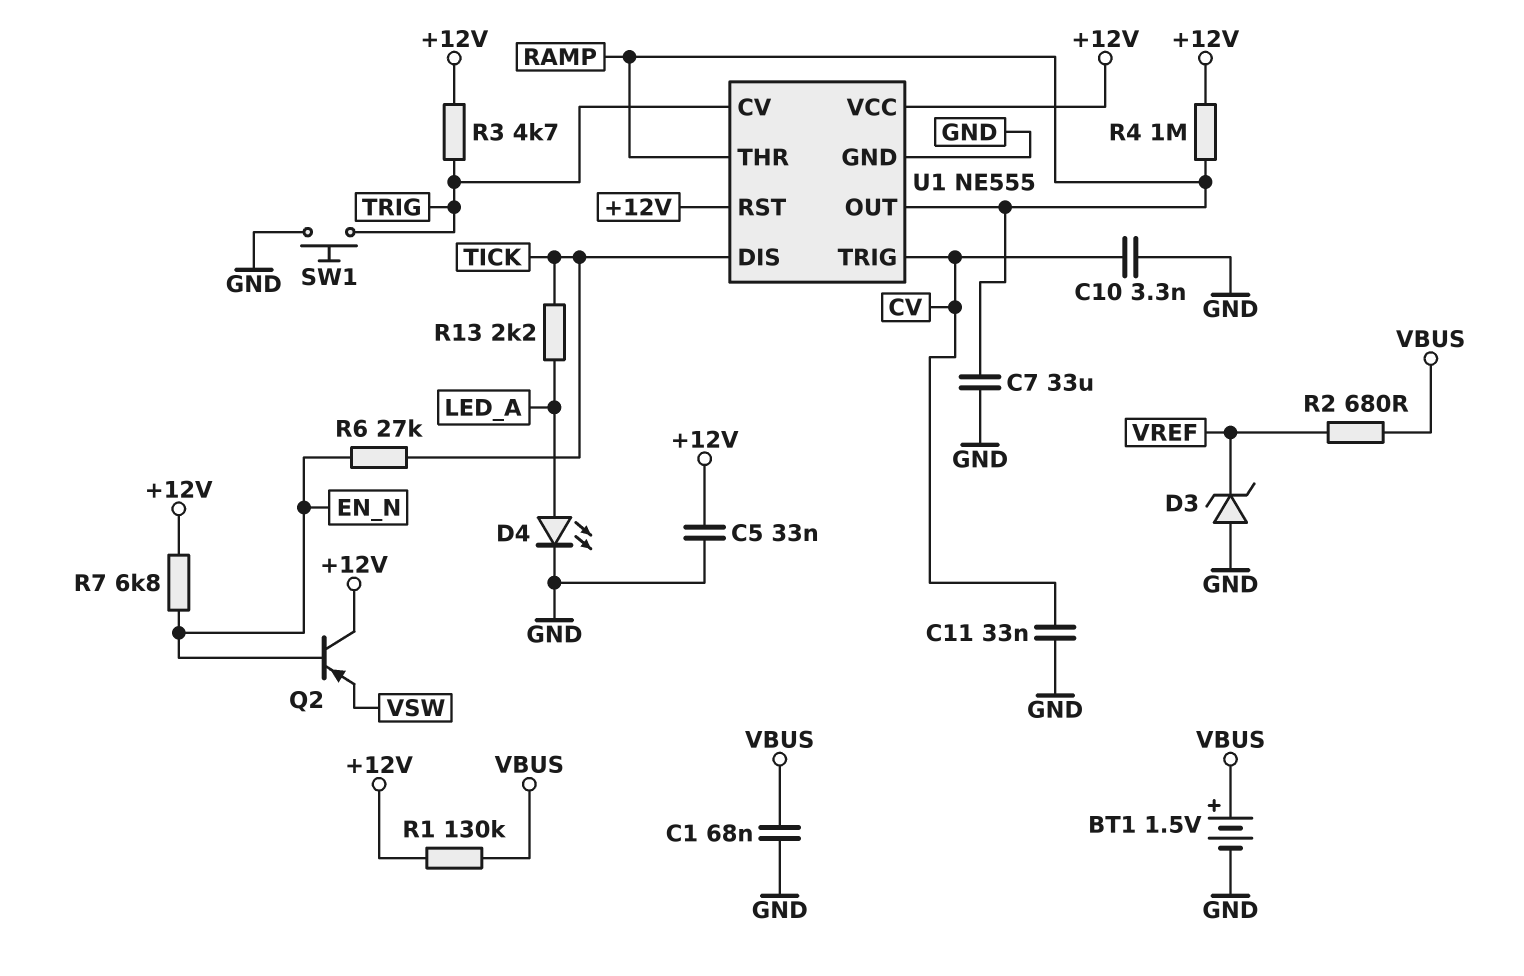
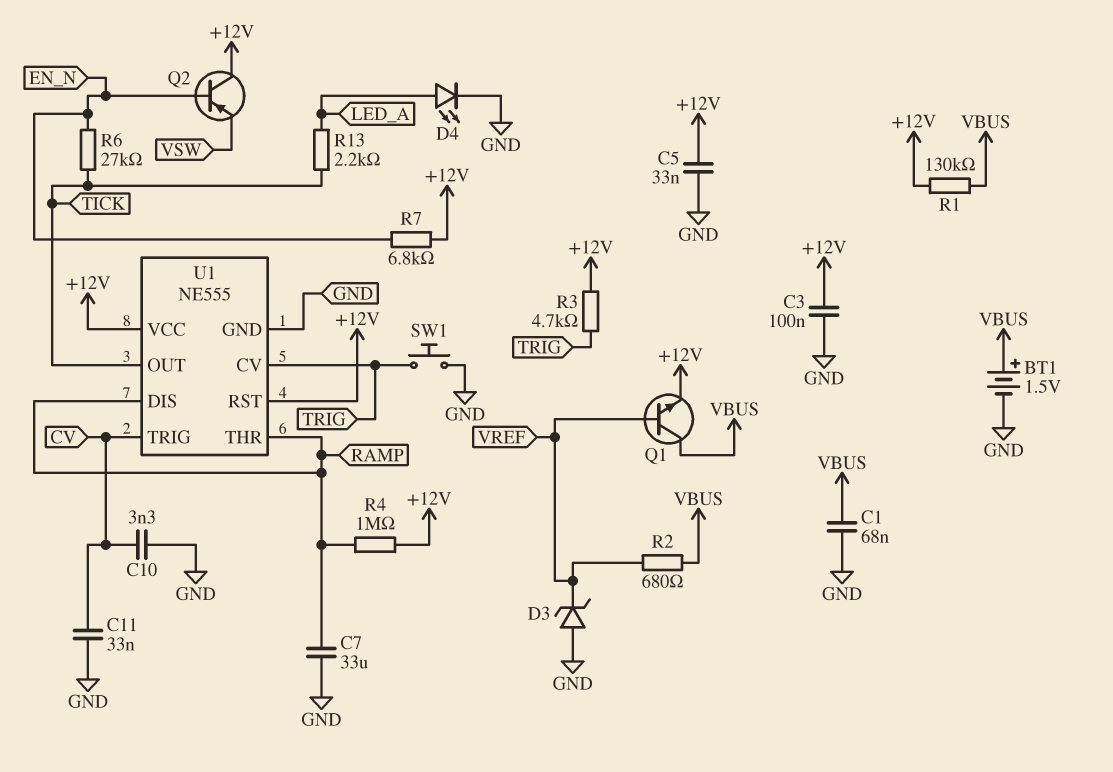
C3: none -> 100nF (+12V, GND)
Q1: none -> NPN (B VREF, C VBUS, E +12V)
U1 pin DIS: TICK -> RAMP
U1 pin OUT: RAMP -> TICK

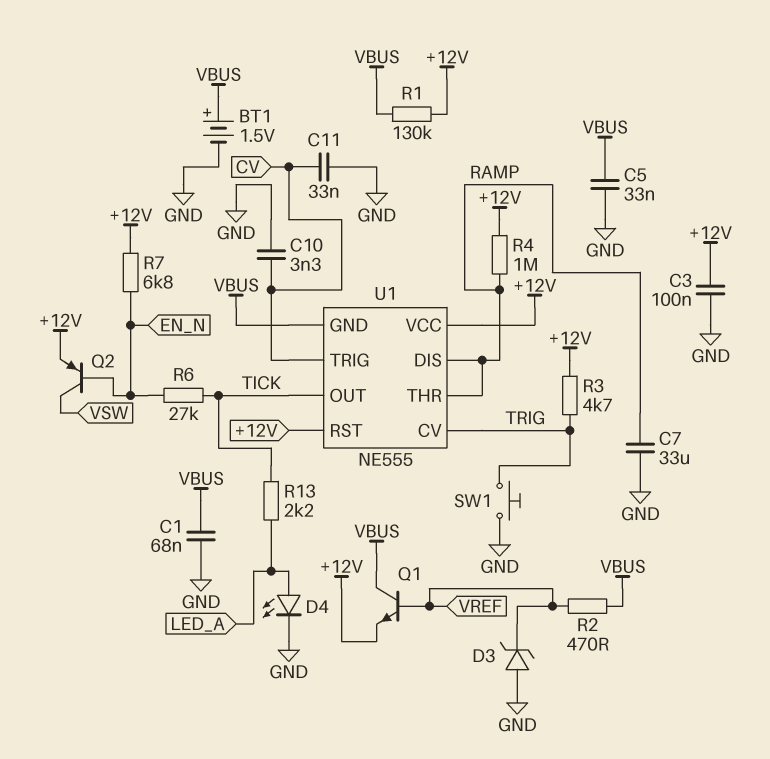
C5: 33nF (+12V, GND) -> 33nF (GND, VBUS)
Q2: PNP (B EN_N, C +12V, E VSW) -> PNP (B EN_N, C VSW, E +12V)
R2: 680 (VBUS, VREF) -> 470 (VBUS, VREF)
U1 pin GND: GND -> VBUS

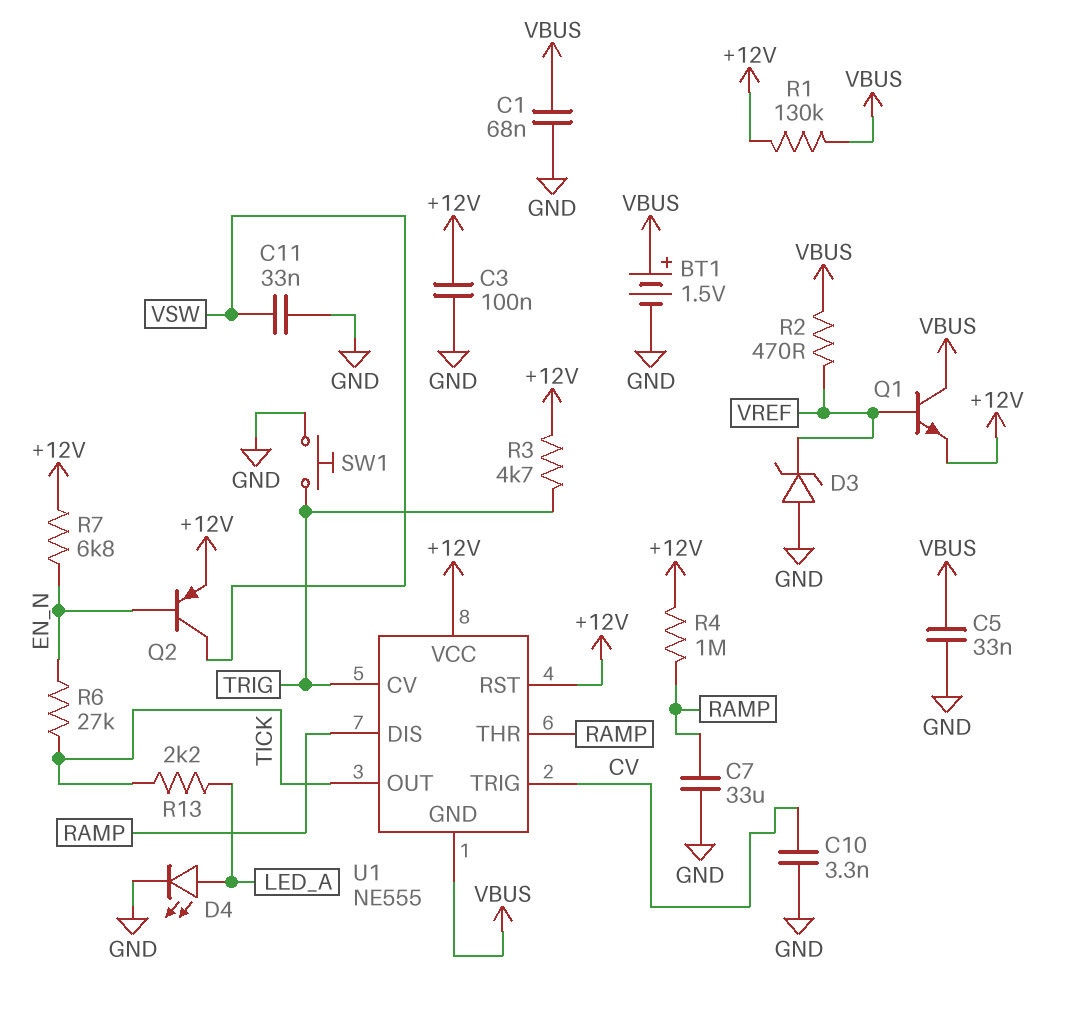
C11: 33nF (CV, GND) -> 33nF (GND, VSW)

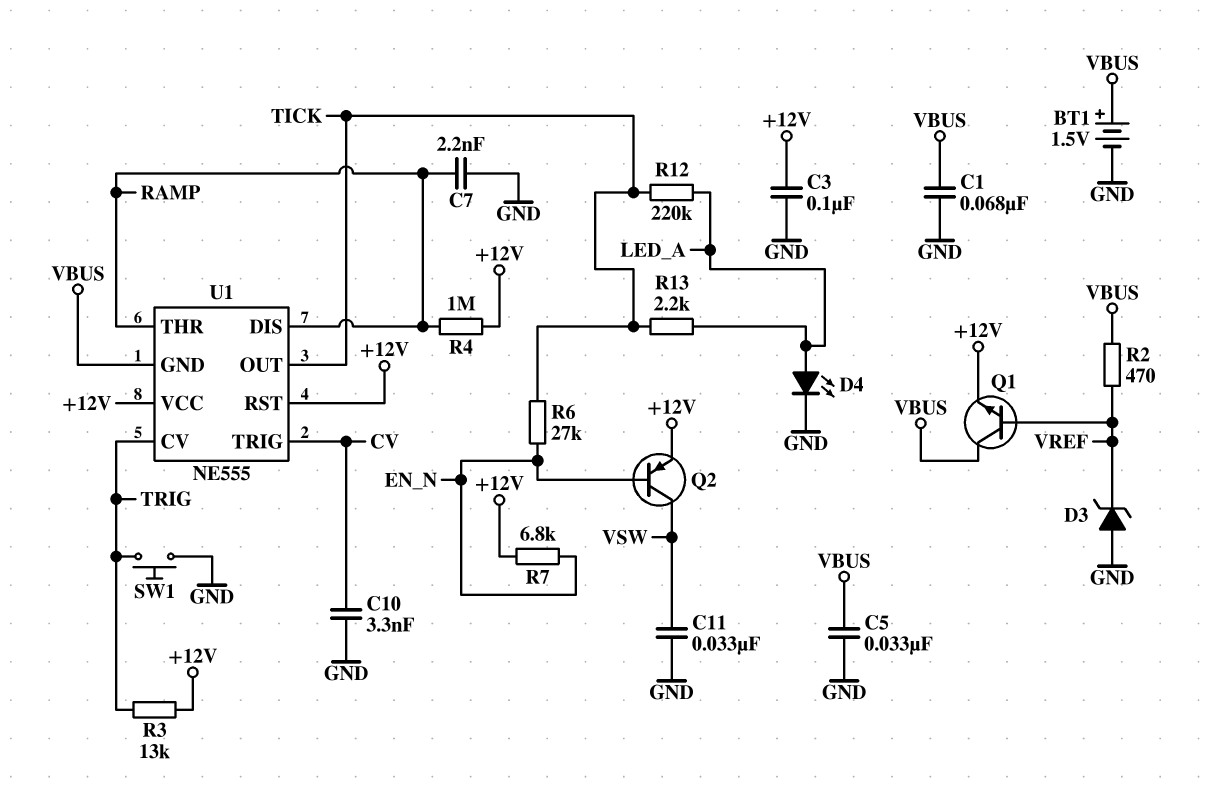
C7: 33uF (GND, RAMP) -> 2.2nF (GND, RAMP)
R1: 130k (+12V, VBUS) -> none
R3: 4.7k (+12V, TRIG) -> 13k (+12V, TRIG)
R12: none -> 220k (LED_A, TICK)

